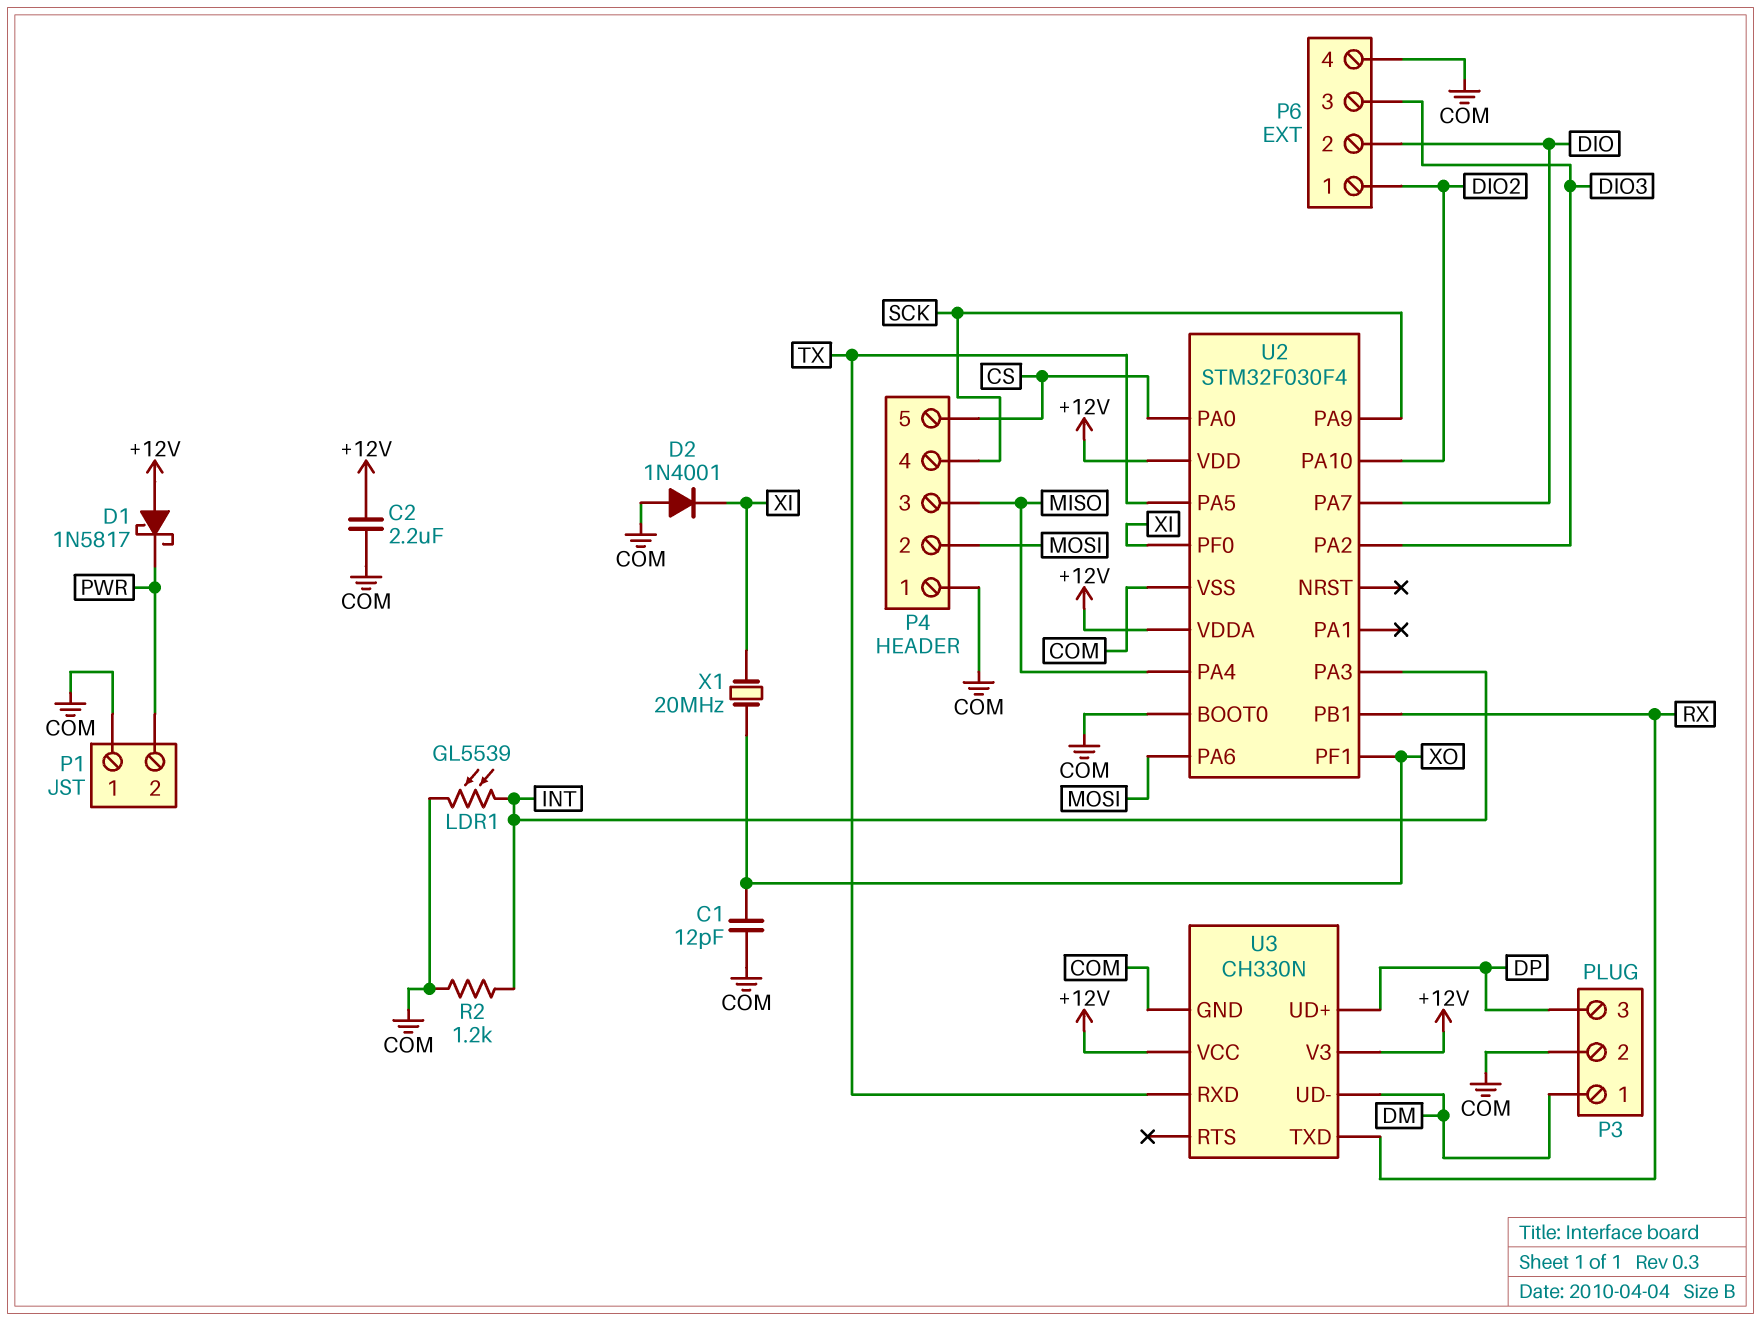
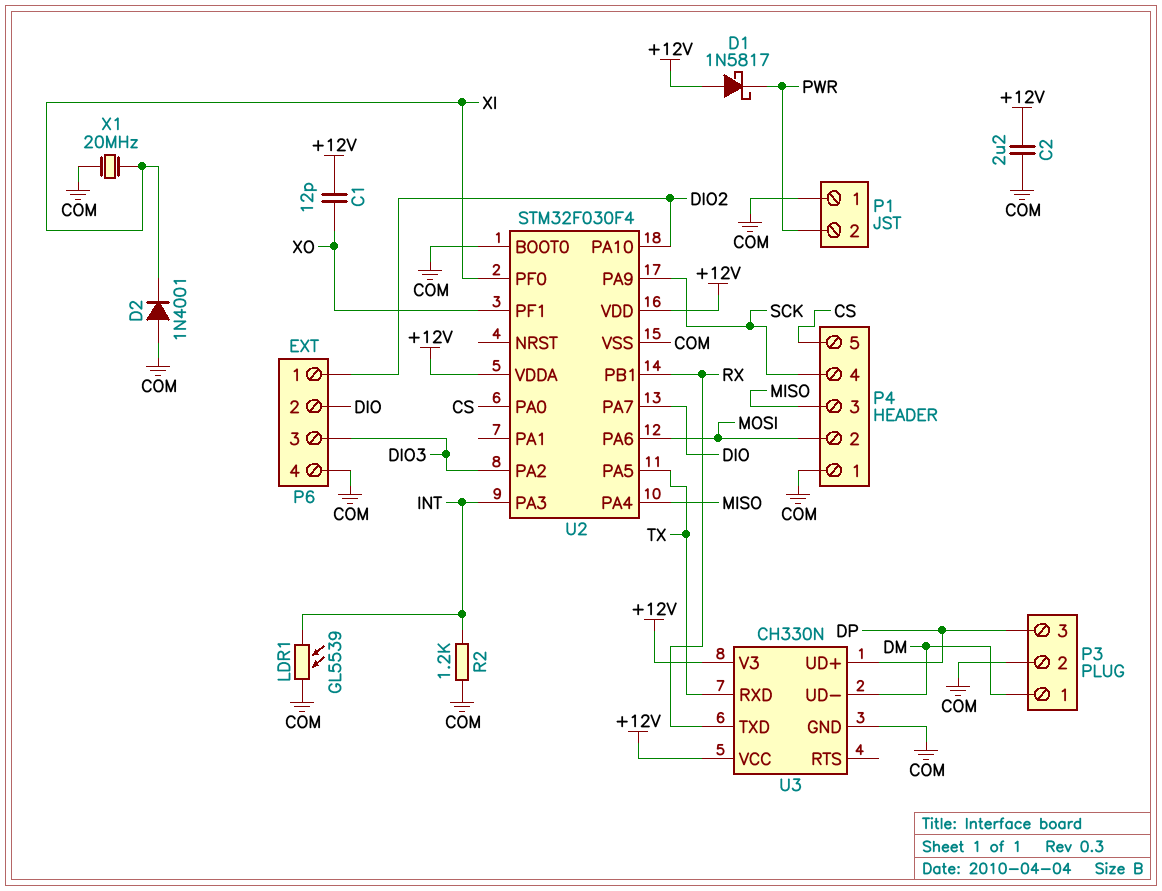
C1: 12pF (COM, XO) -> 12pF (+12V, XO)
X1: 20MHz (XI, XO) -> 20MHz (COM, XI)

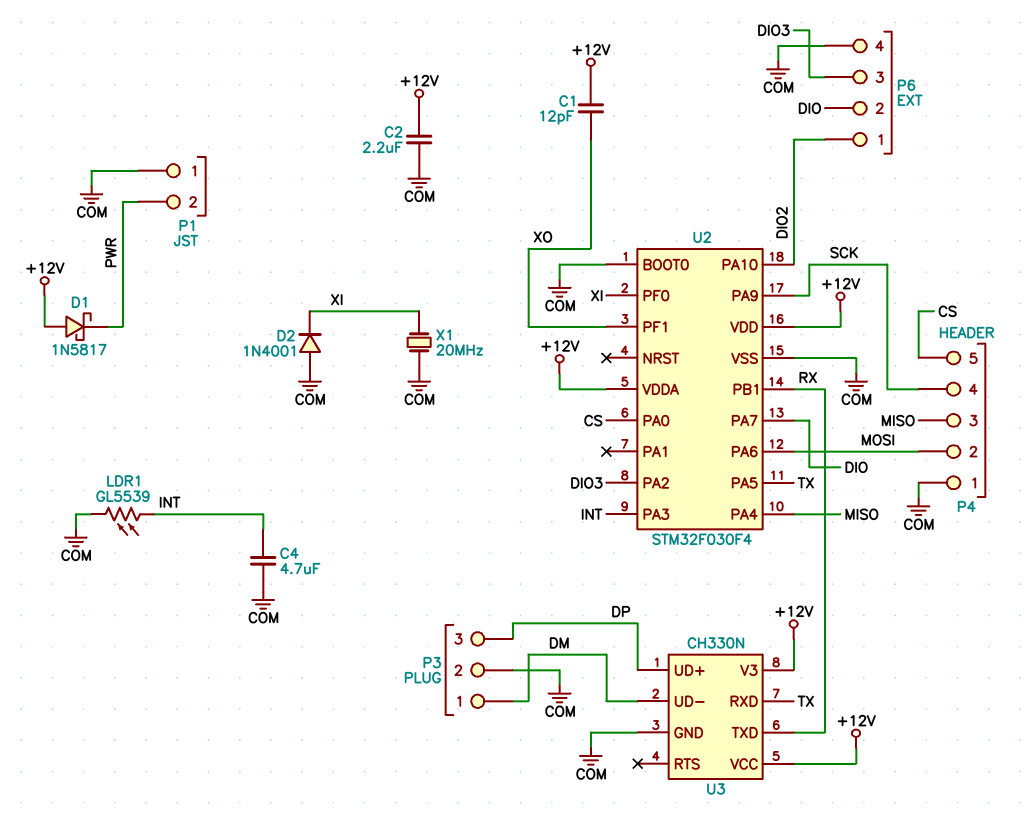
C4: none -> 4.7uF (COM, INT)
R2: 1.2k (COM, INT) -> none

